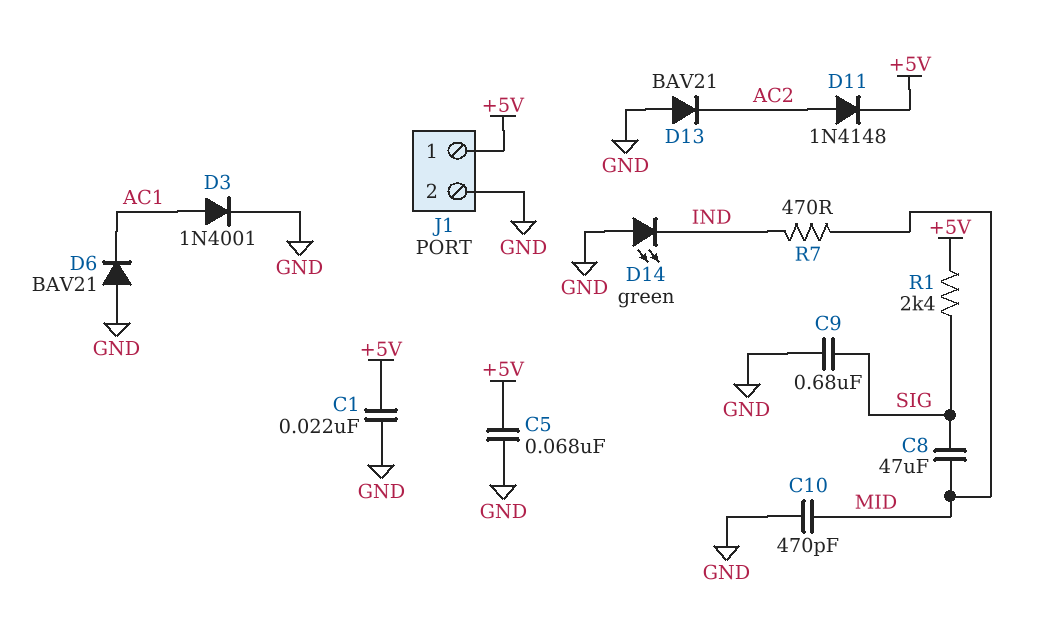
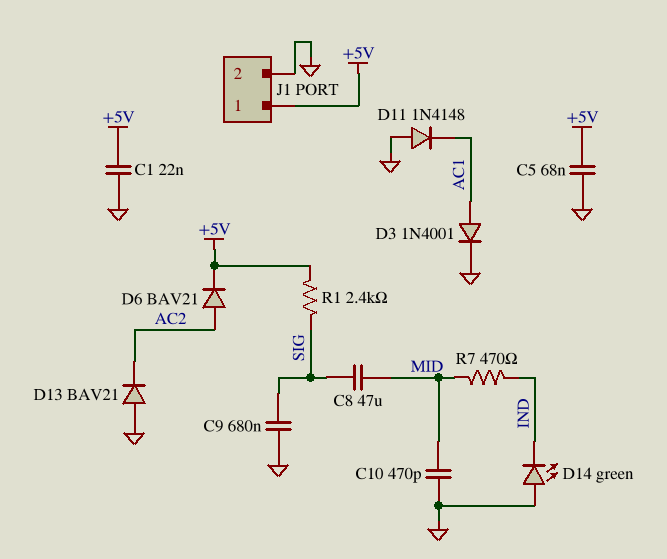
D6: diode BAV21 (A GND, K AC1) -> diode BAV21 (A AC2, K +5V)
D11: diode 1N4148 (A AC2, K +5V) -> diode 1N4148 (A GND, K AC1)

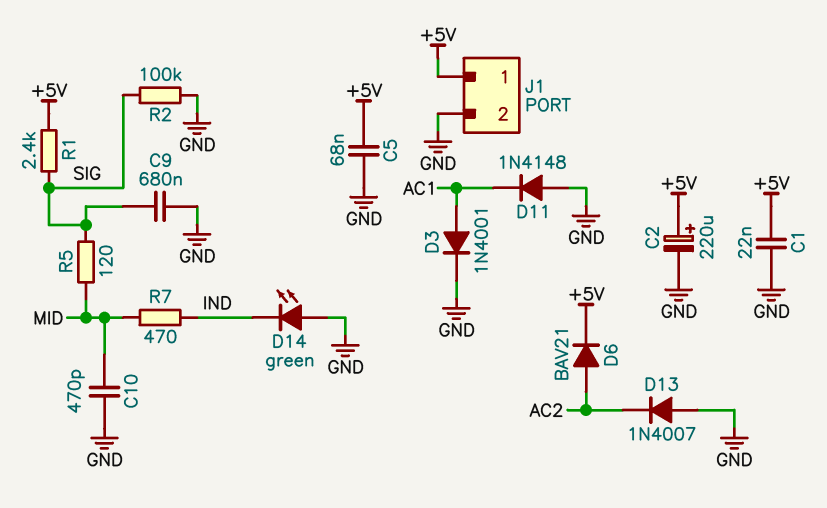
C2: none -> 220uF (plus +5V, minus GND)
C8: 47uF (MID, SIG) -> none
D13: diode BAV21 (A GND, K AC2) -> diode 1N4007 (A GND, K AC2)
R2: none -> 100k (GND, SIG)
R5: none -> 120 (MID, SIG)

